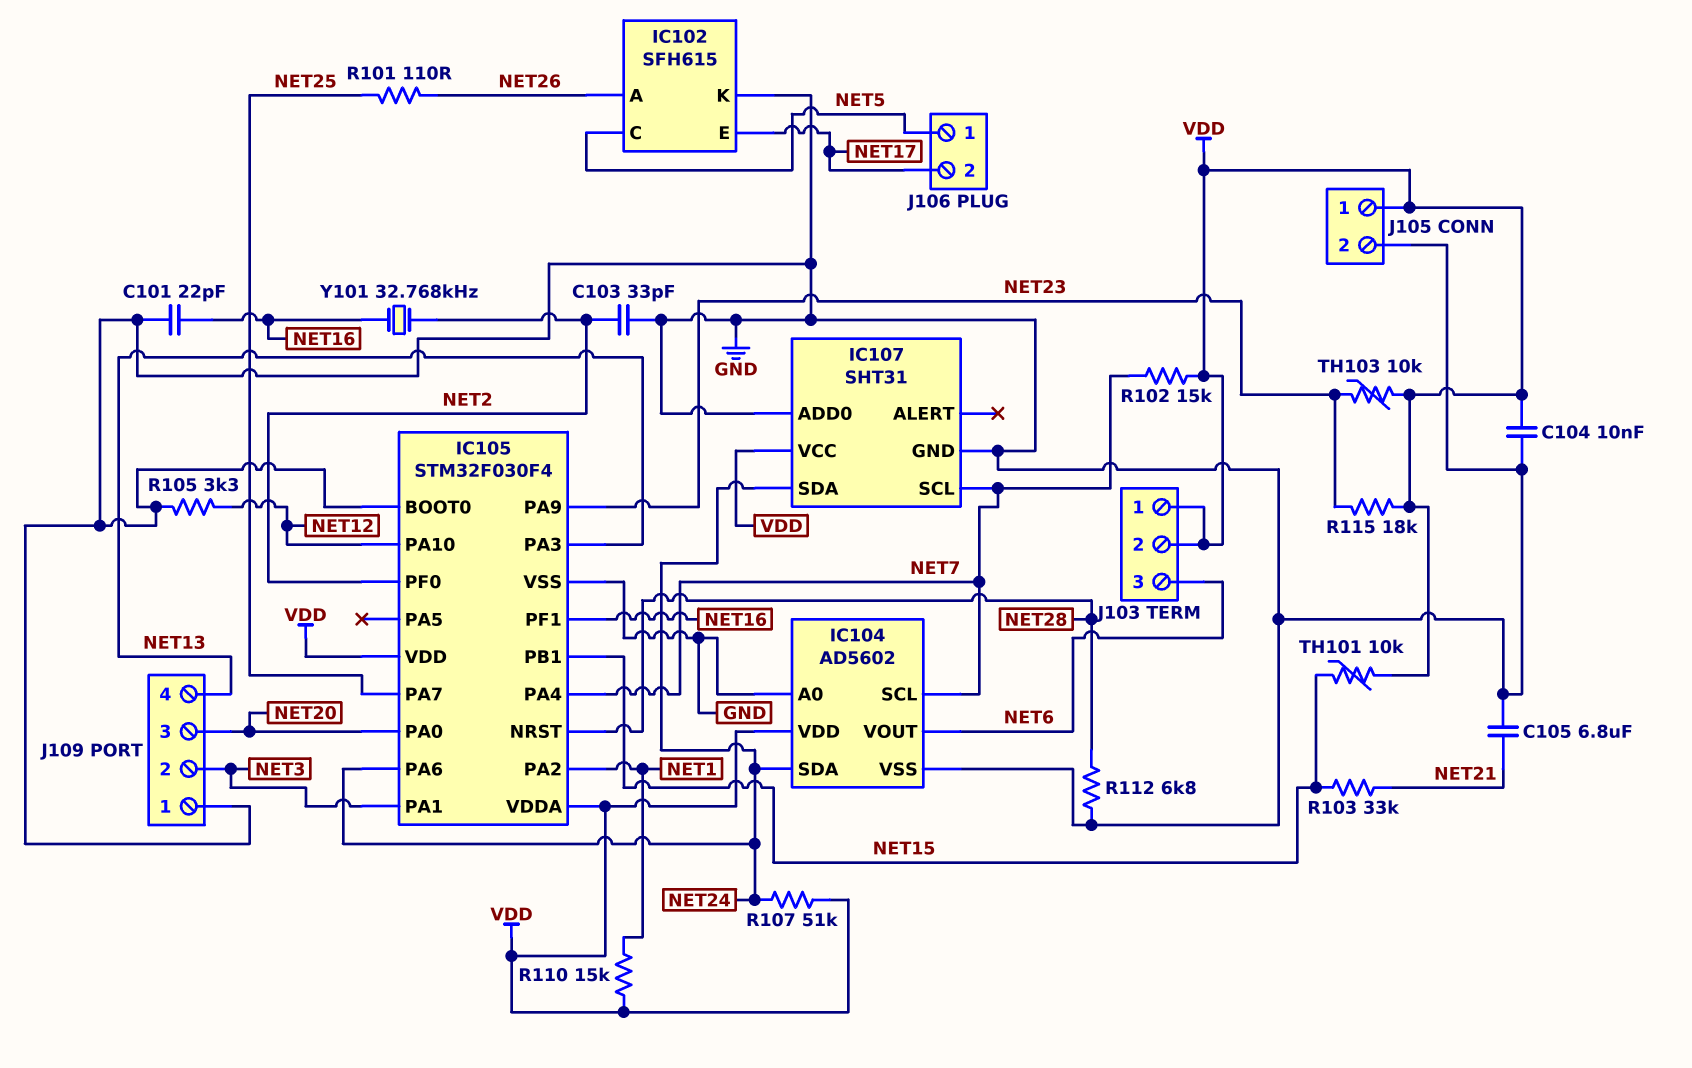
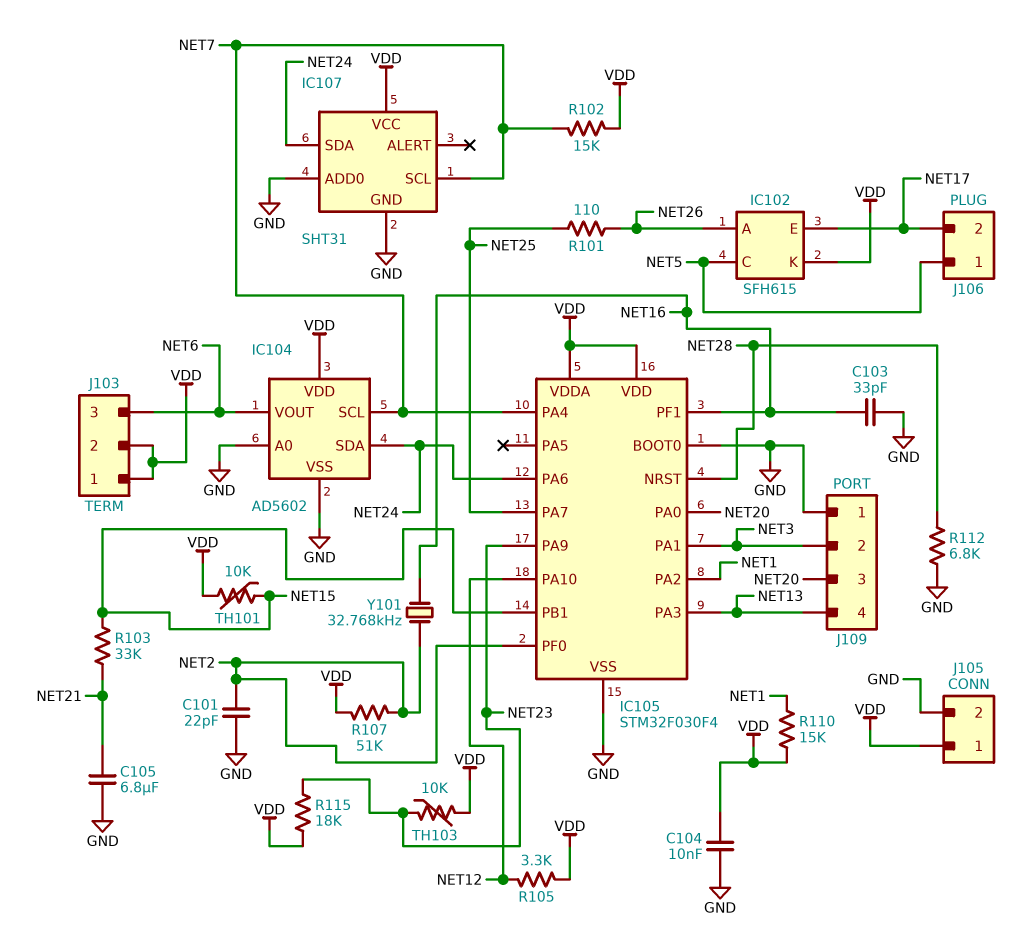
C101: 22pF (GND, NET16) -> 22pF (GND, NET2)
C103: 33pF (GND, NET2) -> 33pF (GND, NET16)
IC102 pin K: GND -> VDD
R105: 3.3k (GND, NET12) -> 3.3k (NET12, VDD)
R107: 51k (NET24, VDD) -> 51k (NET2, VDD)

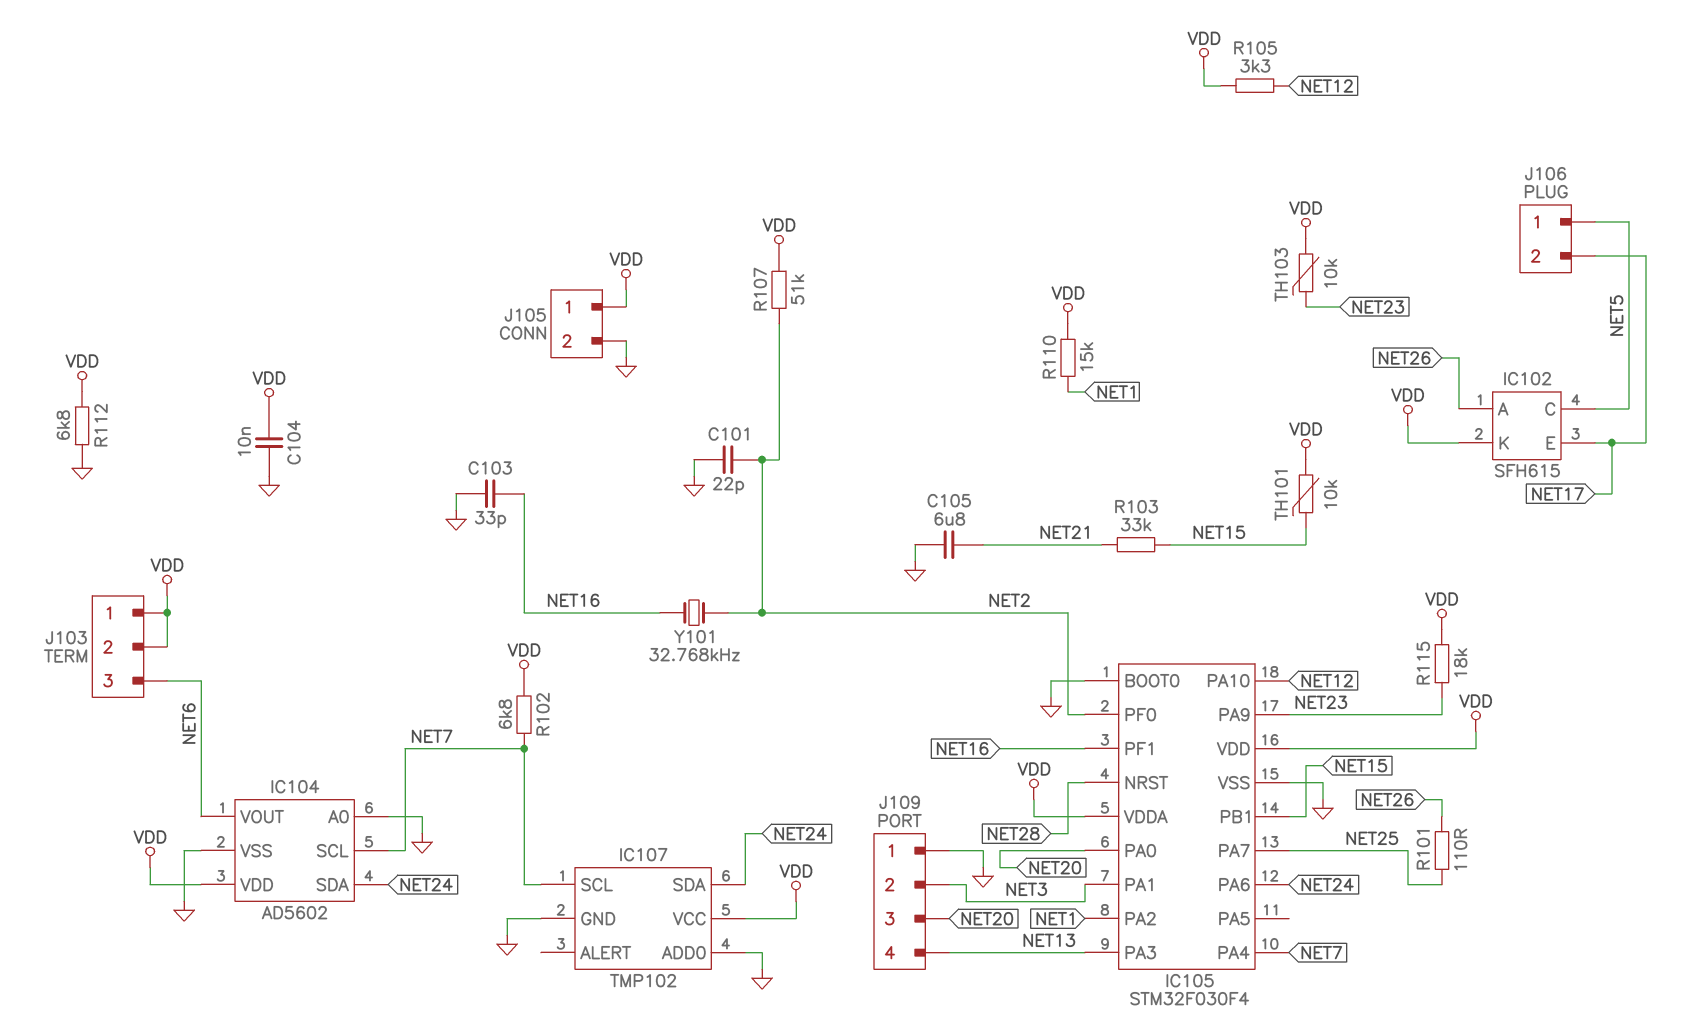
IC107: SHT31 -> TMP102
R102: 15k (NET7, VDD) -> 6.8k (NET7, VDD)
R112: 6.8k (GND, NET28) -> 6.8k (GND, VDD)

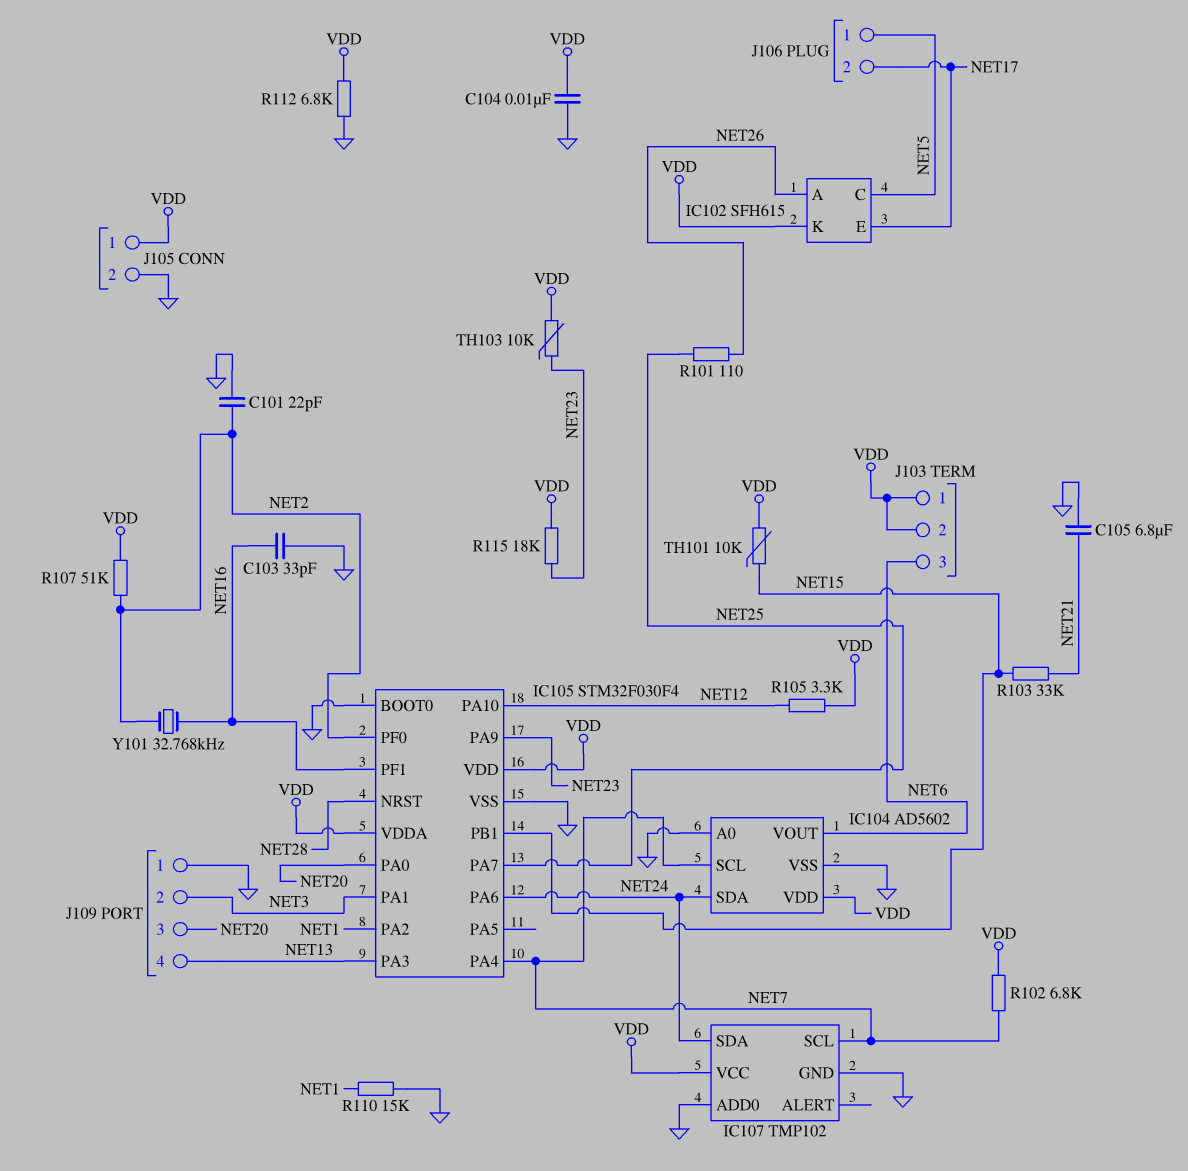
R110: 15k (NET1, VDD) -> 15k (GND, NET1)

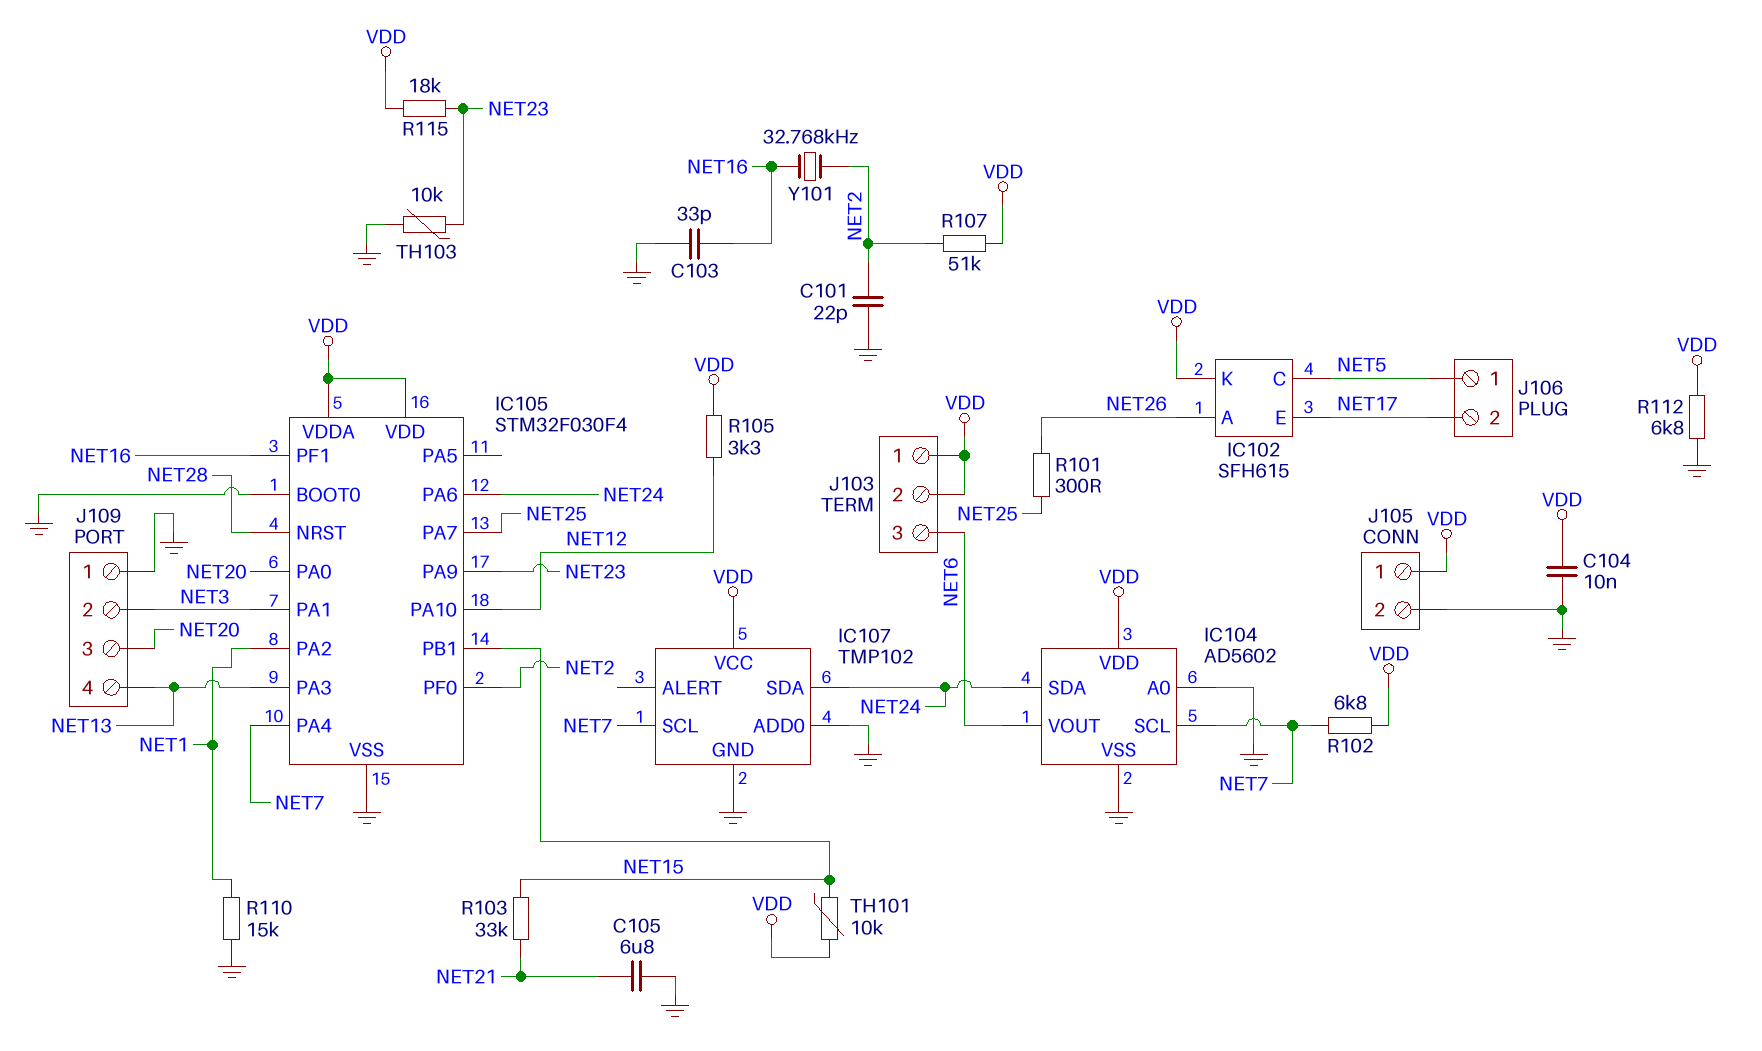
R101: 110 (NET25, NET26) -> 300 (NET25, NET26)
TH103: 10k (NET23, VDD) -> 10k (GND, NET23)

